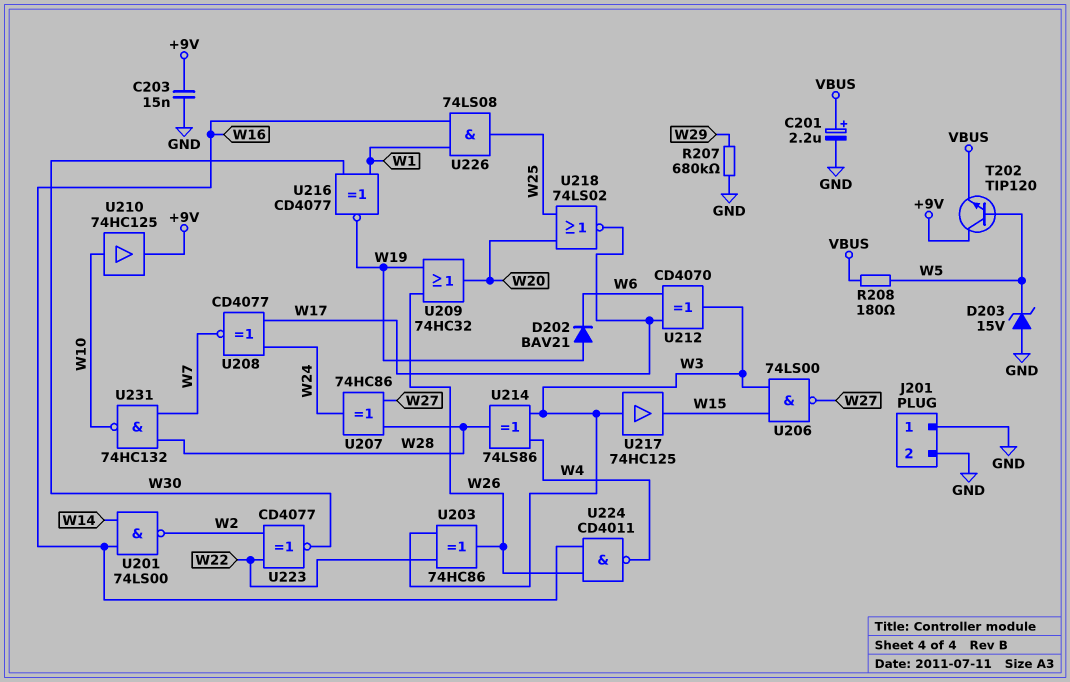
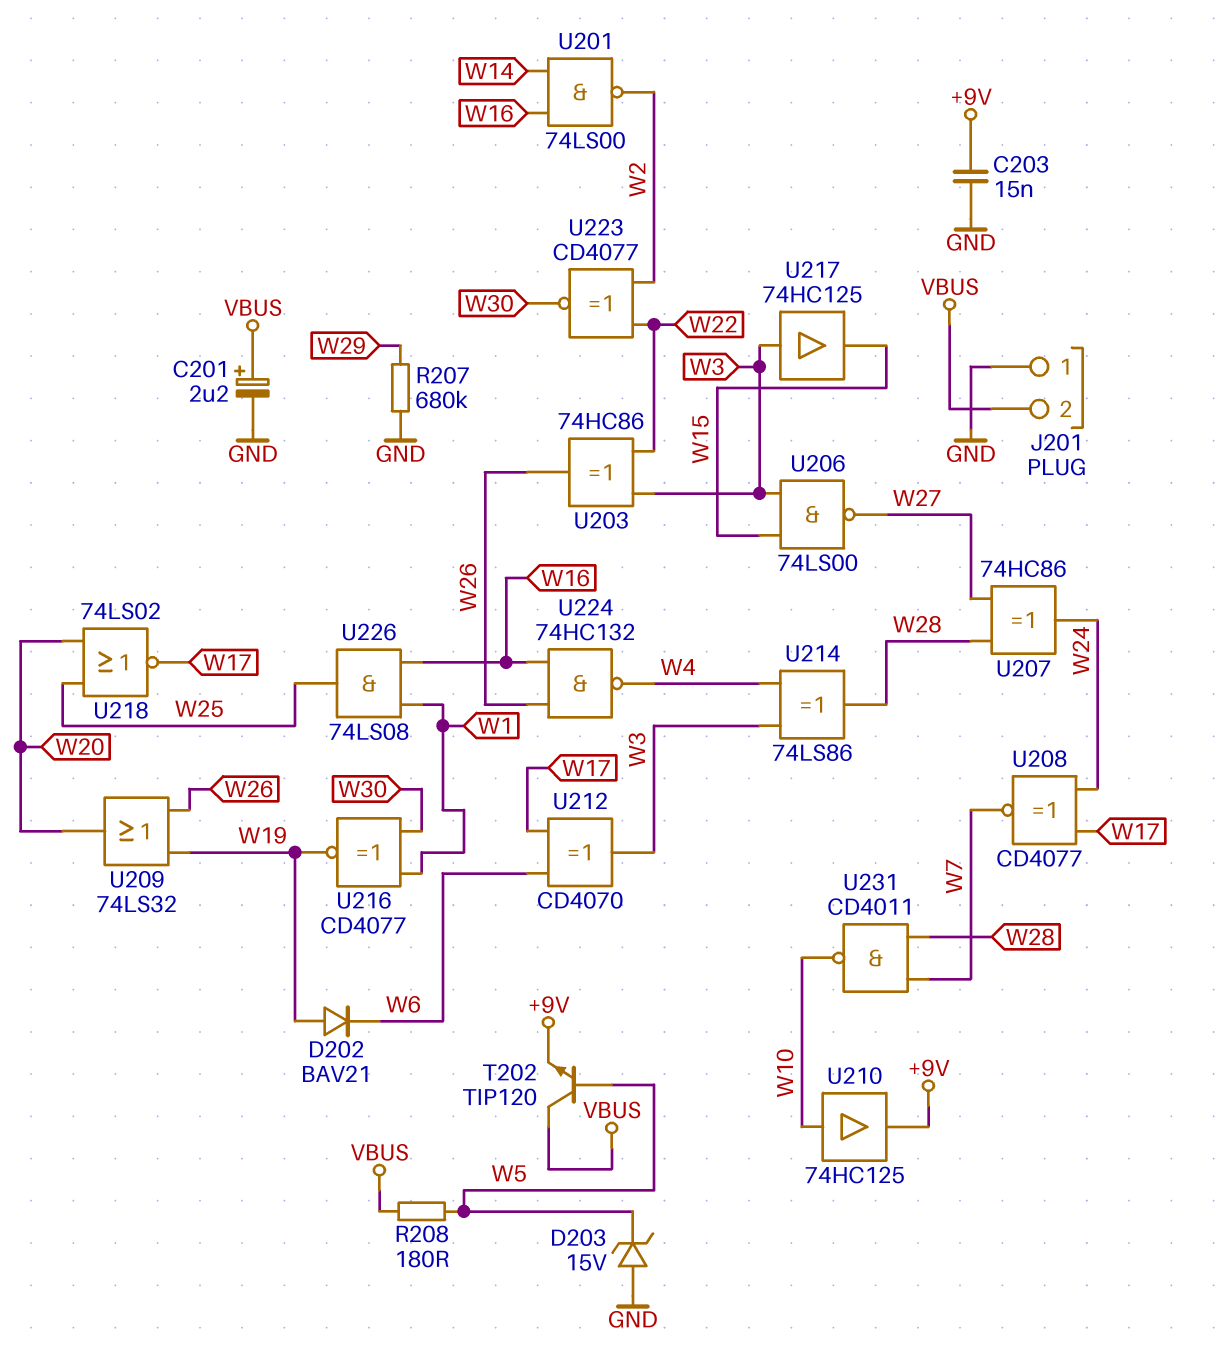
J201 pin 2: GND -> VBUS
T202: NPN TIP120 (B W5, C +9V, E VBUS) -> NPN TIP120 (B W5, C VBUS, E +9V)
U209: OR 74HC32 (in W19, in W26, out W20) -> OR 74LS32 (in W19, in W26, out W20)
U224: NAND CD4011 (in W16, in W26, out W4) -> NAND 74HC132 (in W16, in W26, out W4)
U231: NAND 74HC132 (in W7, in W28, out W10) -> NAND CD4011 (in W7, in W28, out W10)

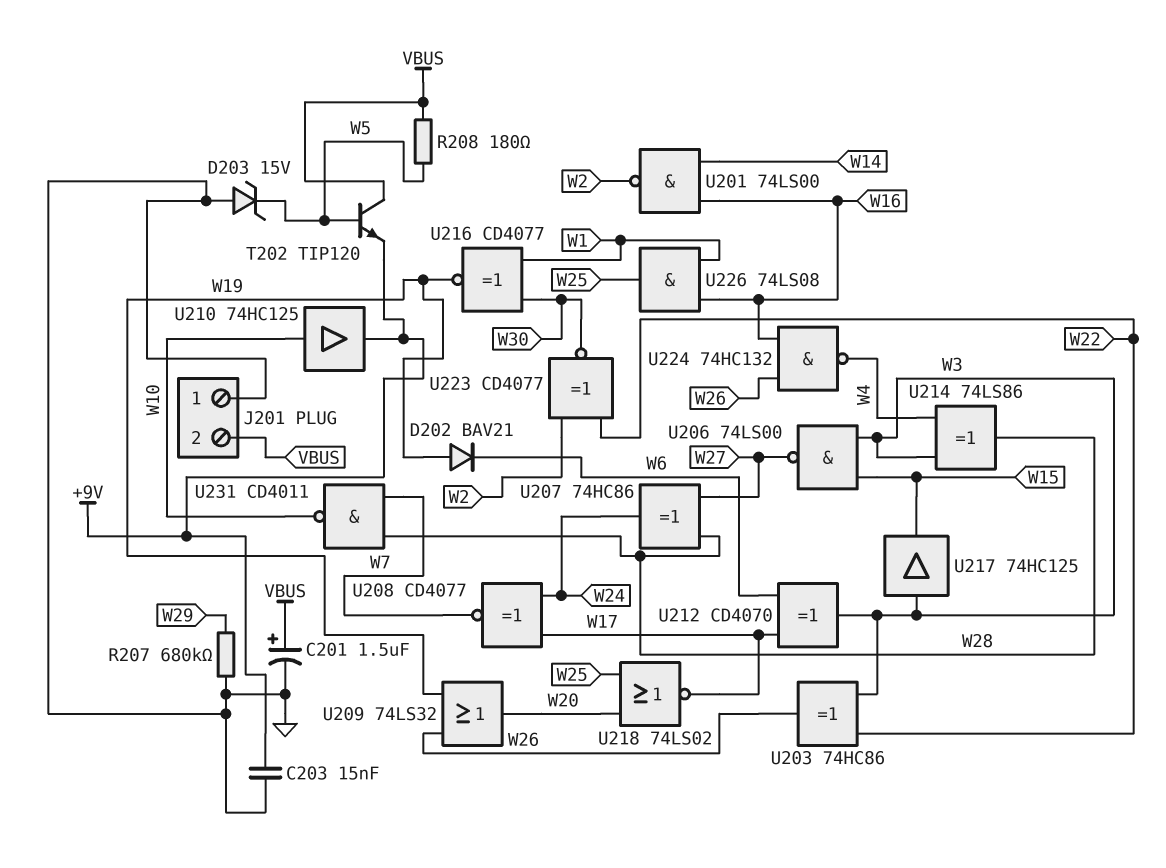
C201: 2.2uF (plus VBUS, minus GND) -> 1.5uF (plus VBUS, minus GND)

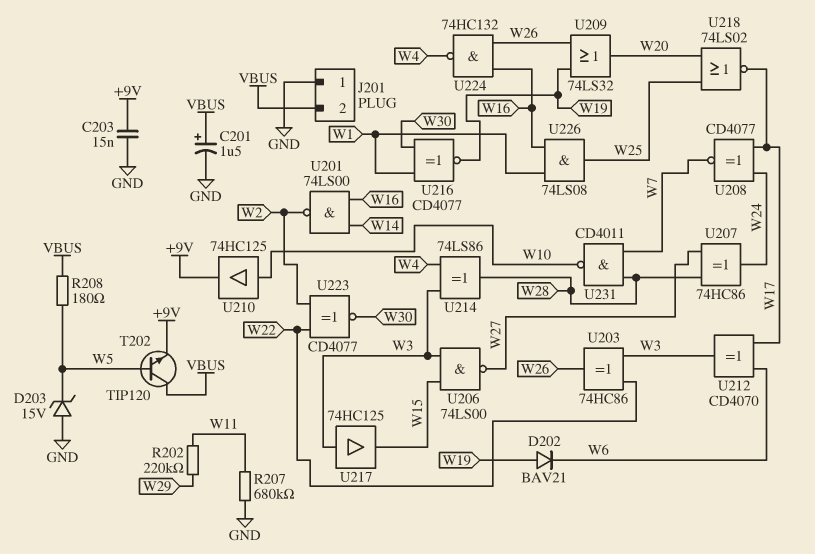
R202: none -> 220k (W11, W29)
R207: 680k (GND, W29) -> 680k (GND, W11)

